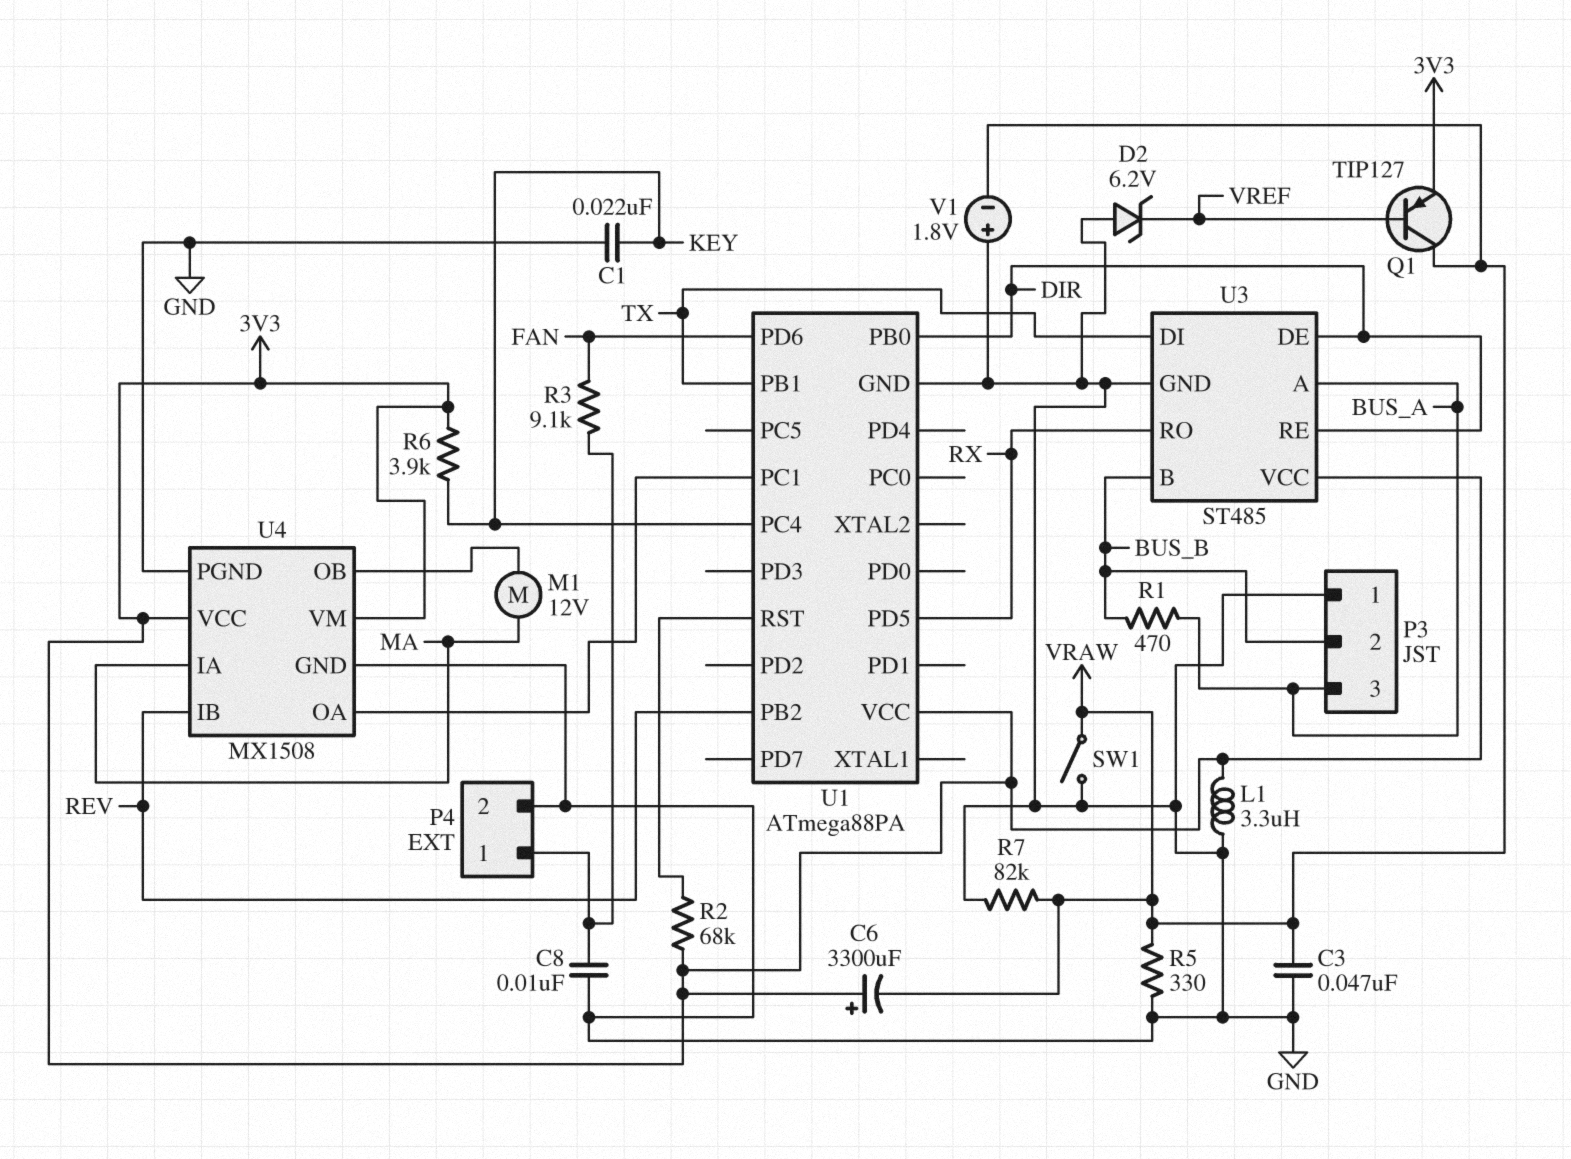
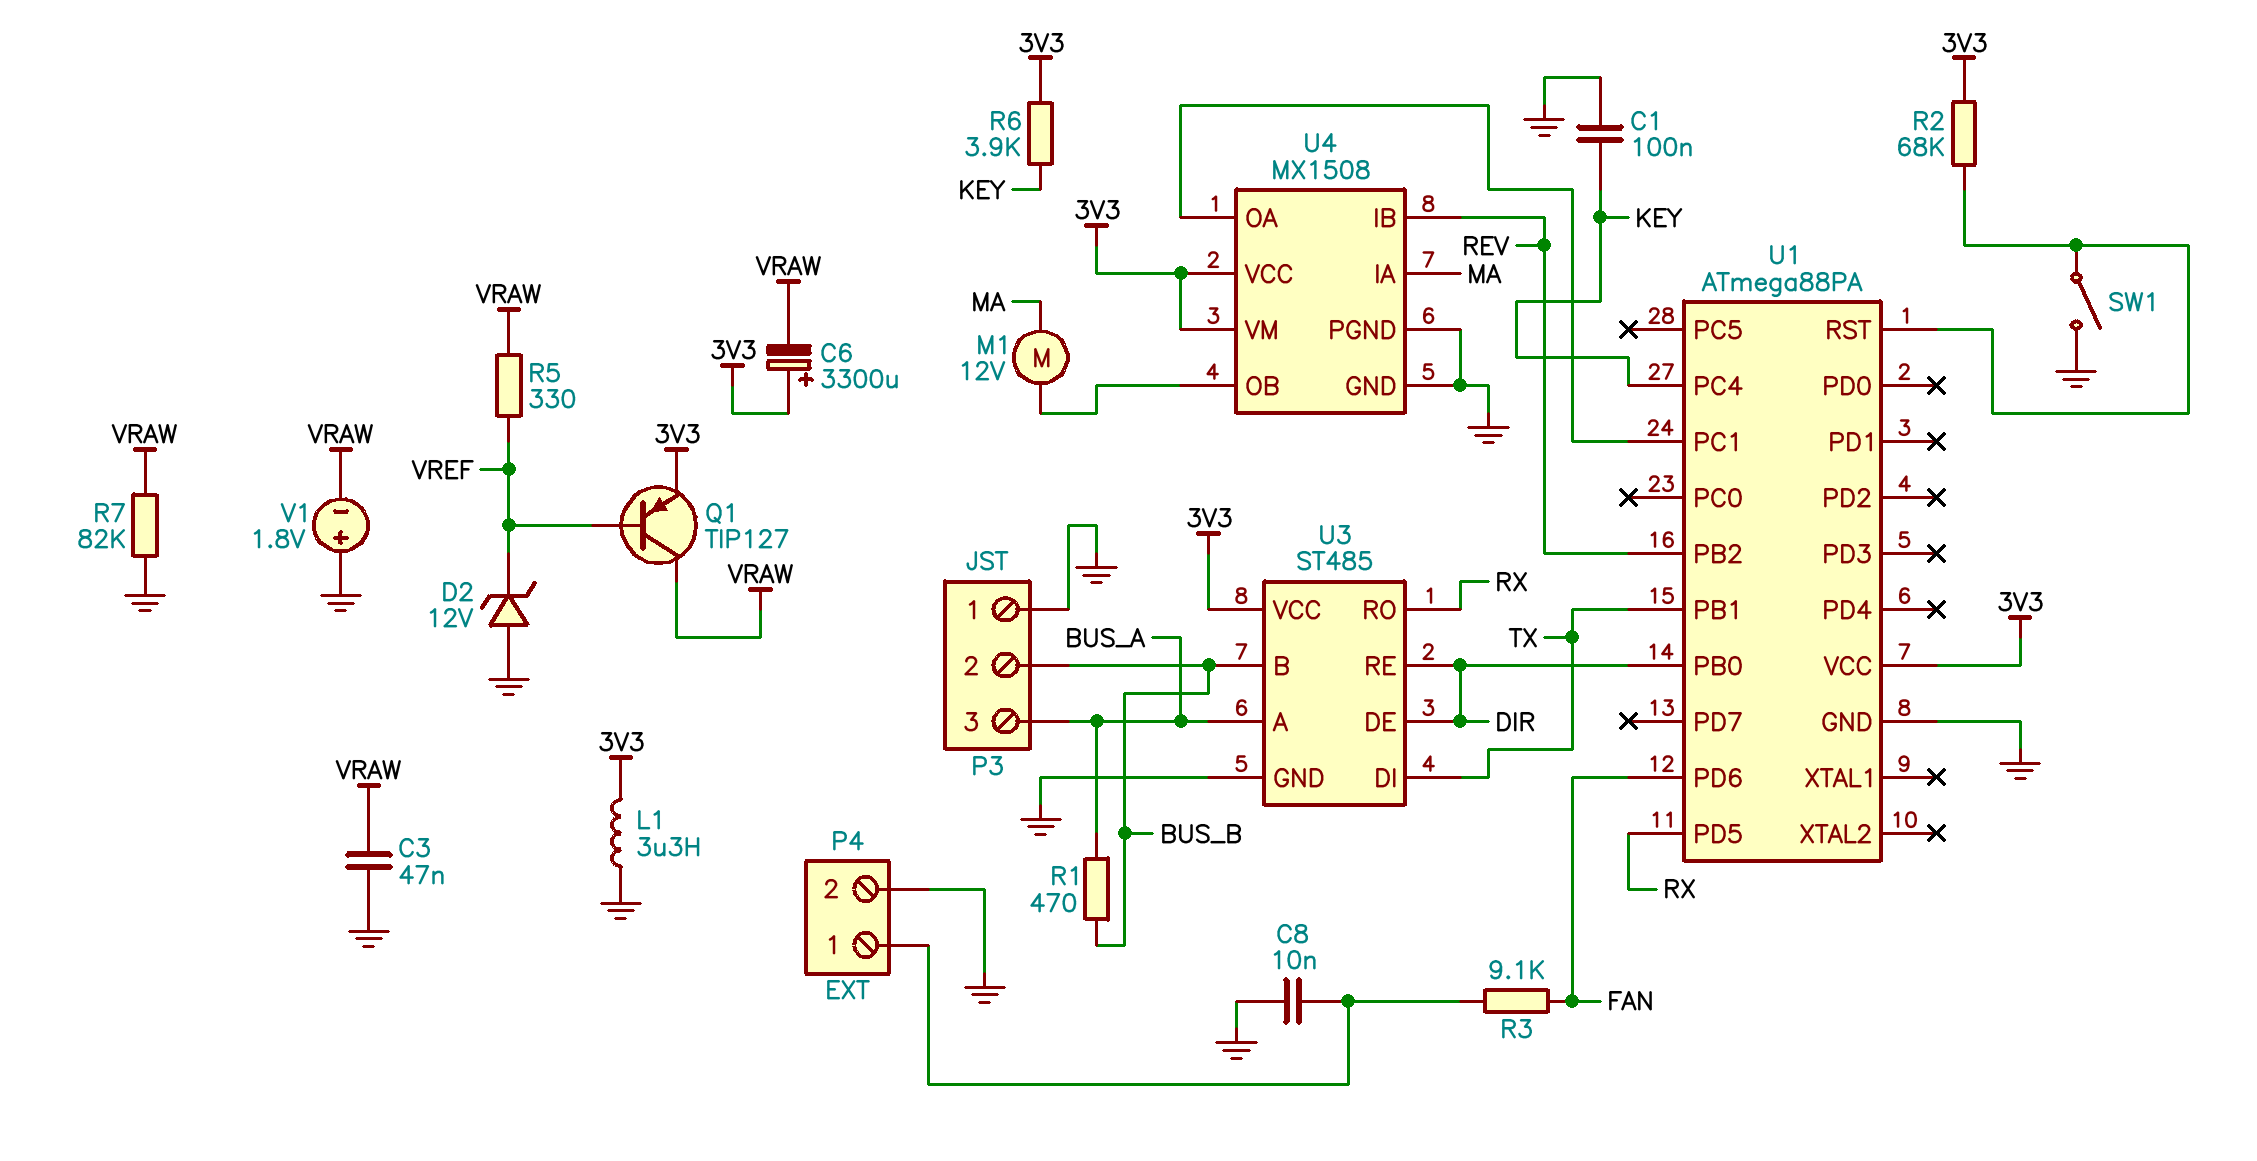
C1: 22nF (GND, KEY) -> 100nF (GND, KEY)
D2: zener 6.2V (A GND, K VREF) -> zener 12V (A GND, K VREF)
R5: 330 (GND, VRAW) -> 330 (VRAW, VREF)
SW1: switch (GND, VRAW) -> switch (GND, U1/RST)

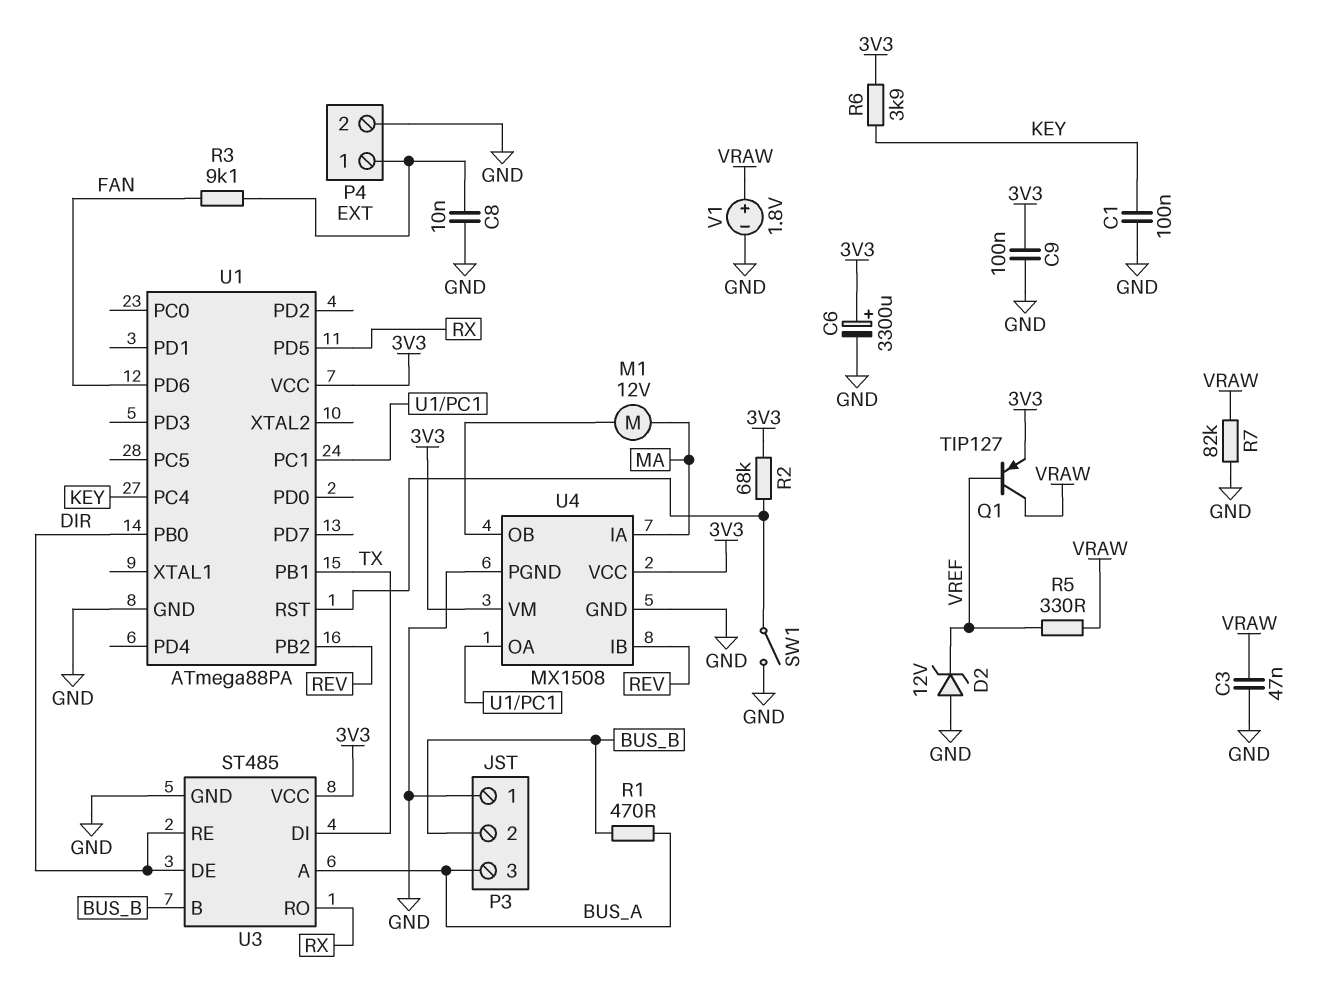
C6: 3300uF (plus 3V3, minus VRAW) -> 3300uF (plus 3V3, minus GND)
C9: none -> 100nF (3V3, GND)
L1: 3.3uH (3V3, GND) -> none
V1: 1.8V (plus GND, minus VRAW) -> 1.8V (plus VRAW, minus GND)

